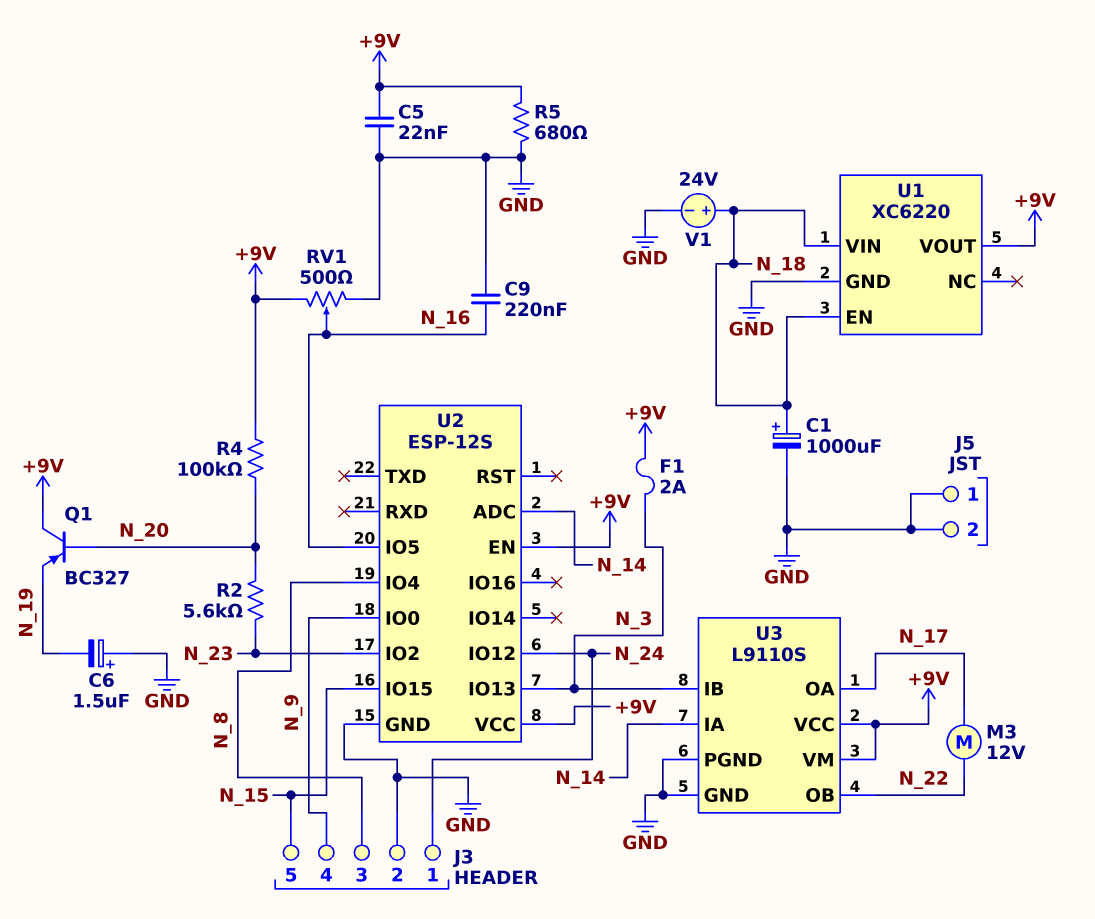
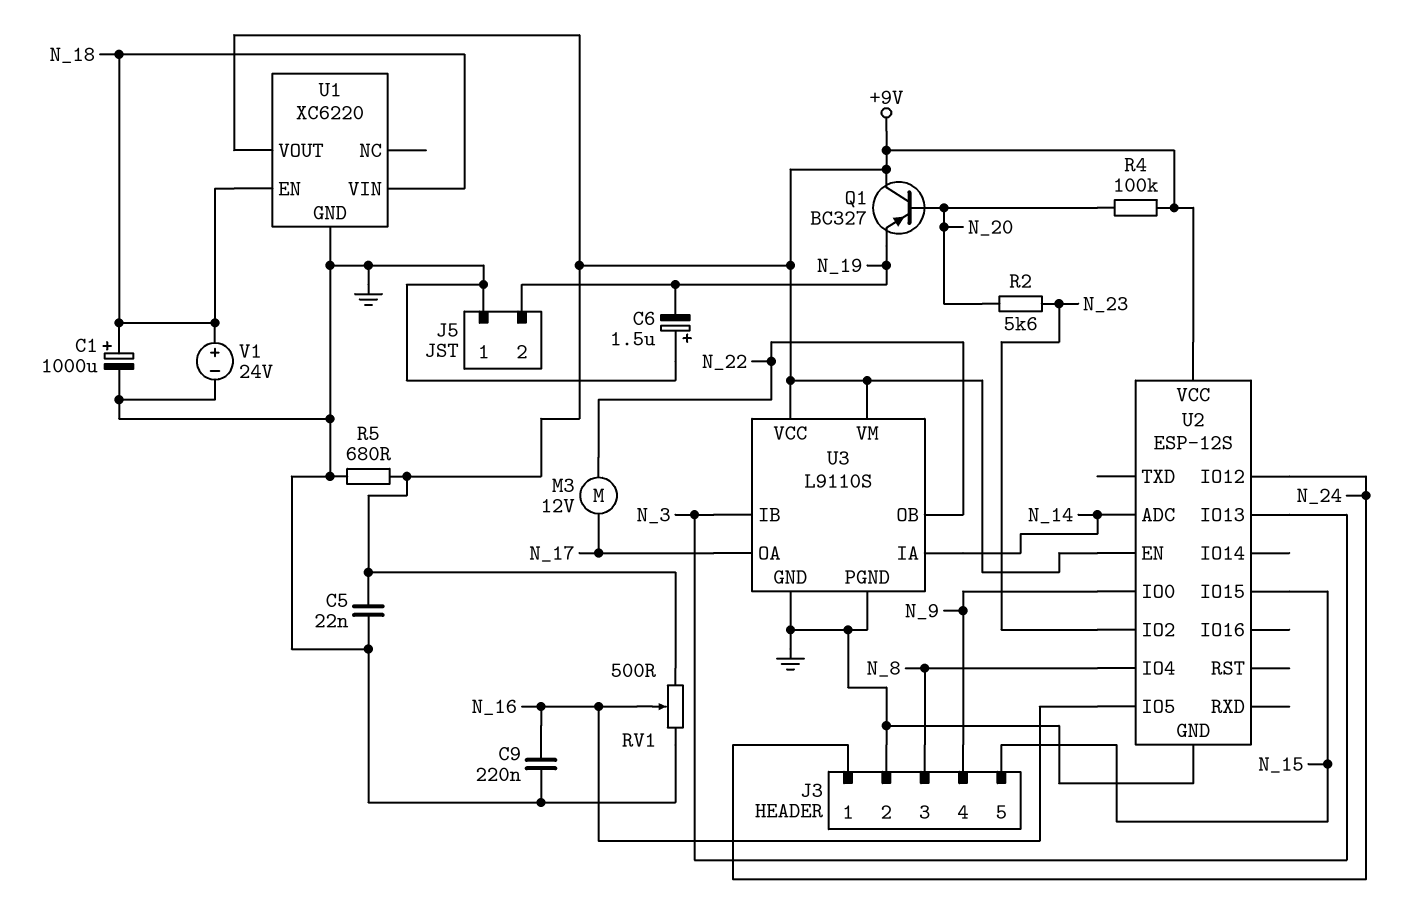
F1: 2A (+9V, N_3) -> none
J5 pin 2: GND -> N_19

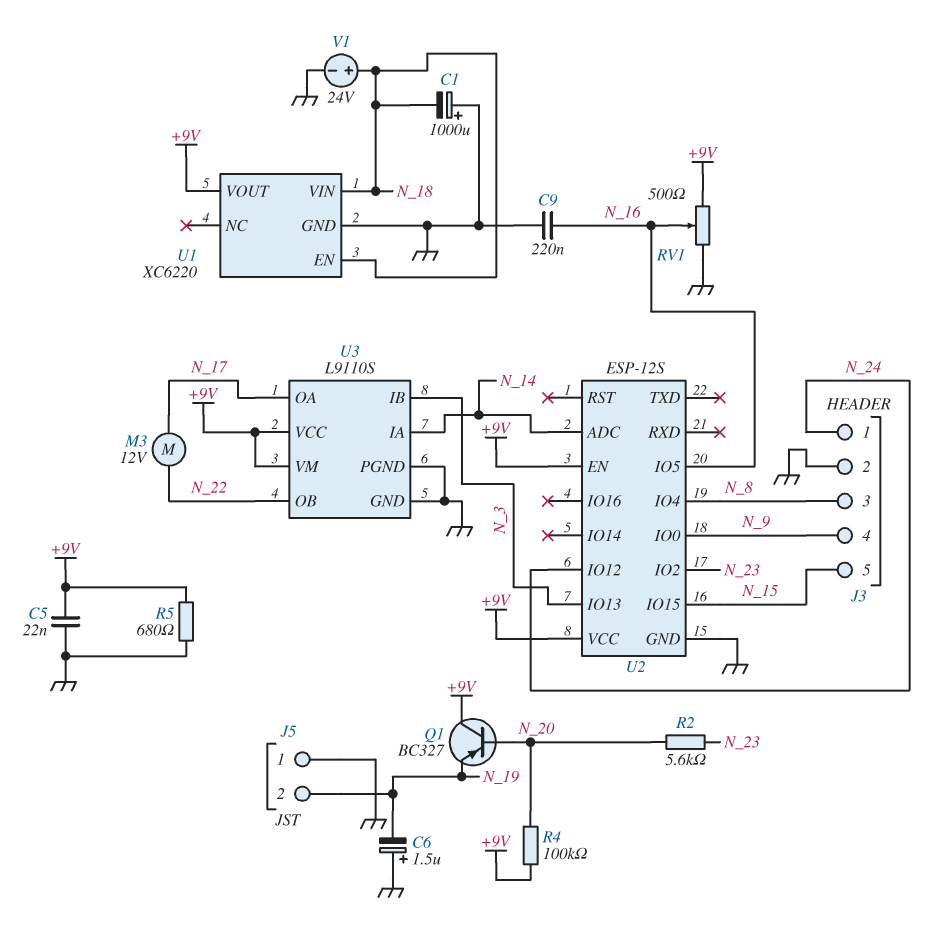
C1: 1000uF (plus N_18, minus GND) -> 1000uF (plus GND, minus N_18)

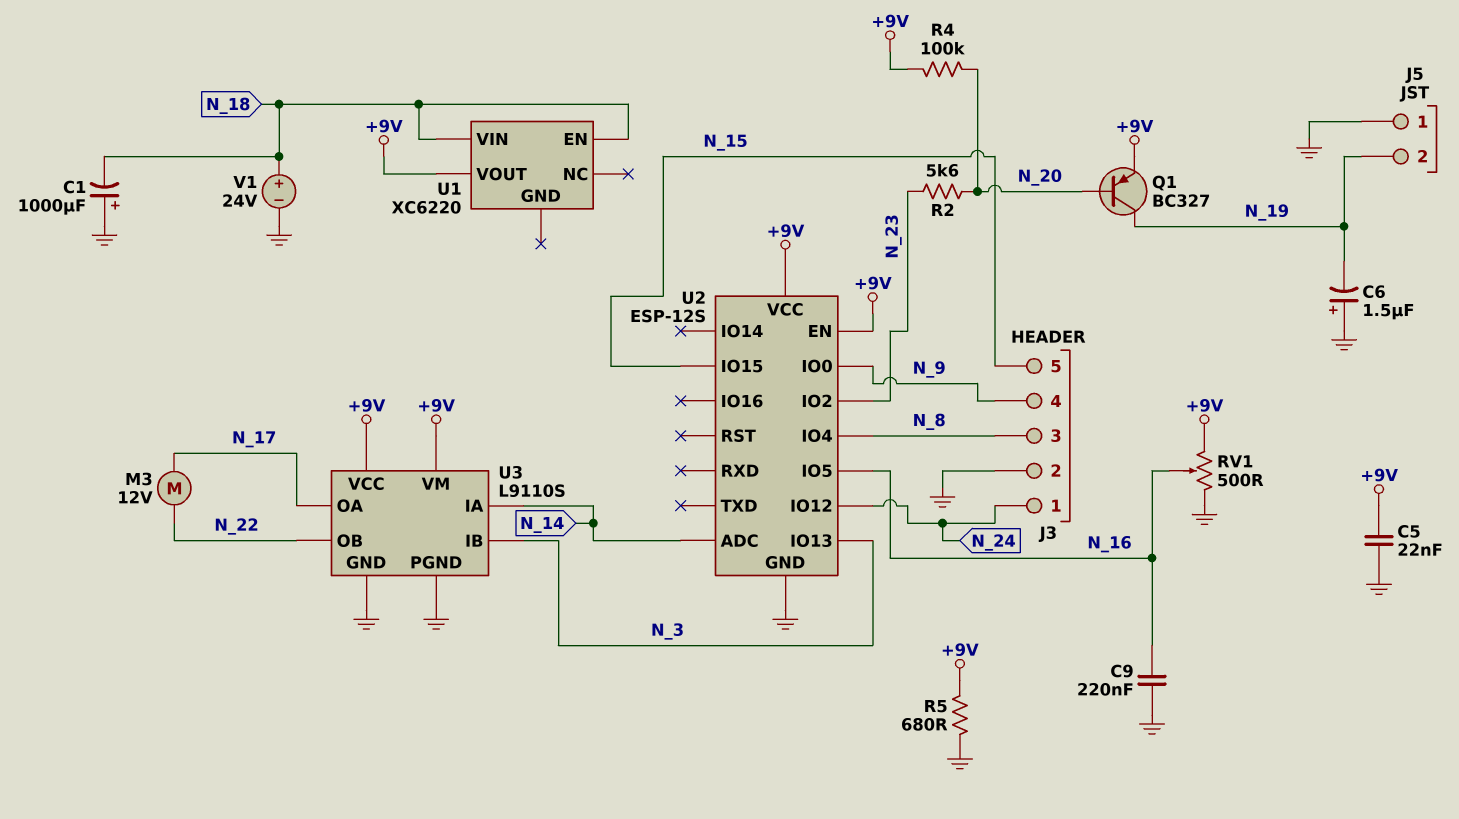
Q1: PNP BC327 (B N_20, C +9V, E N_19) -> PNP BC327 (B N_20, C N_19, E +9V)
U1 pin GND: GND -> none

